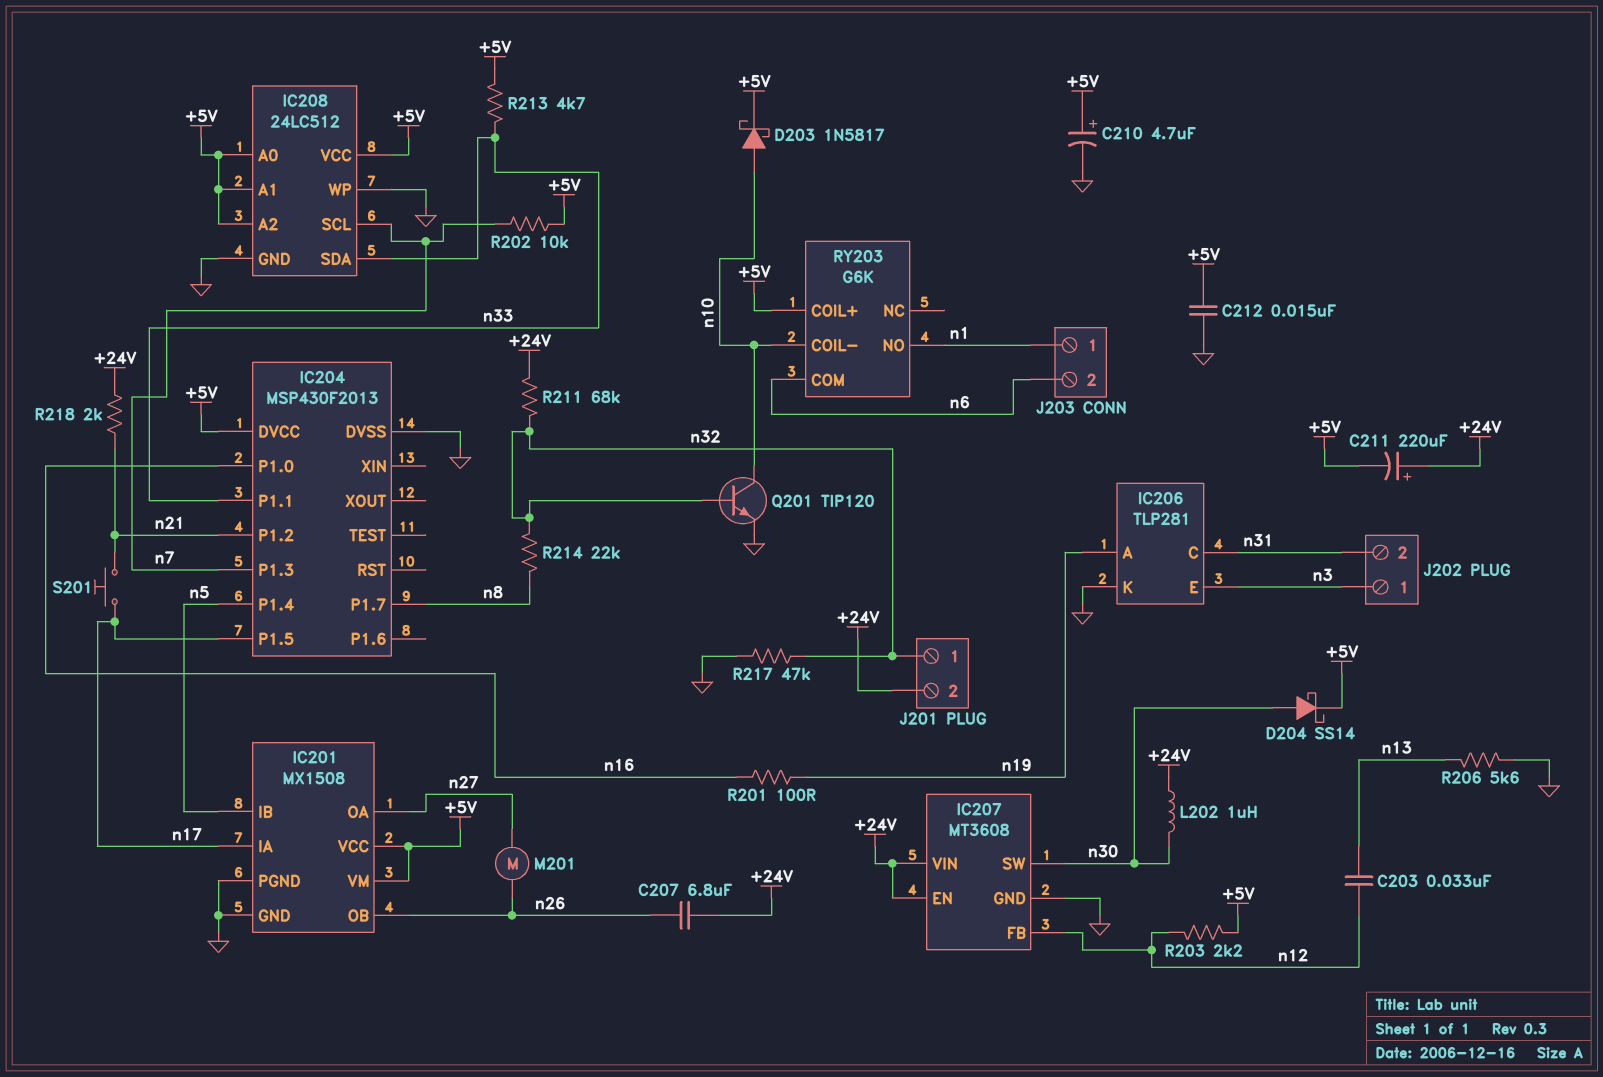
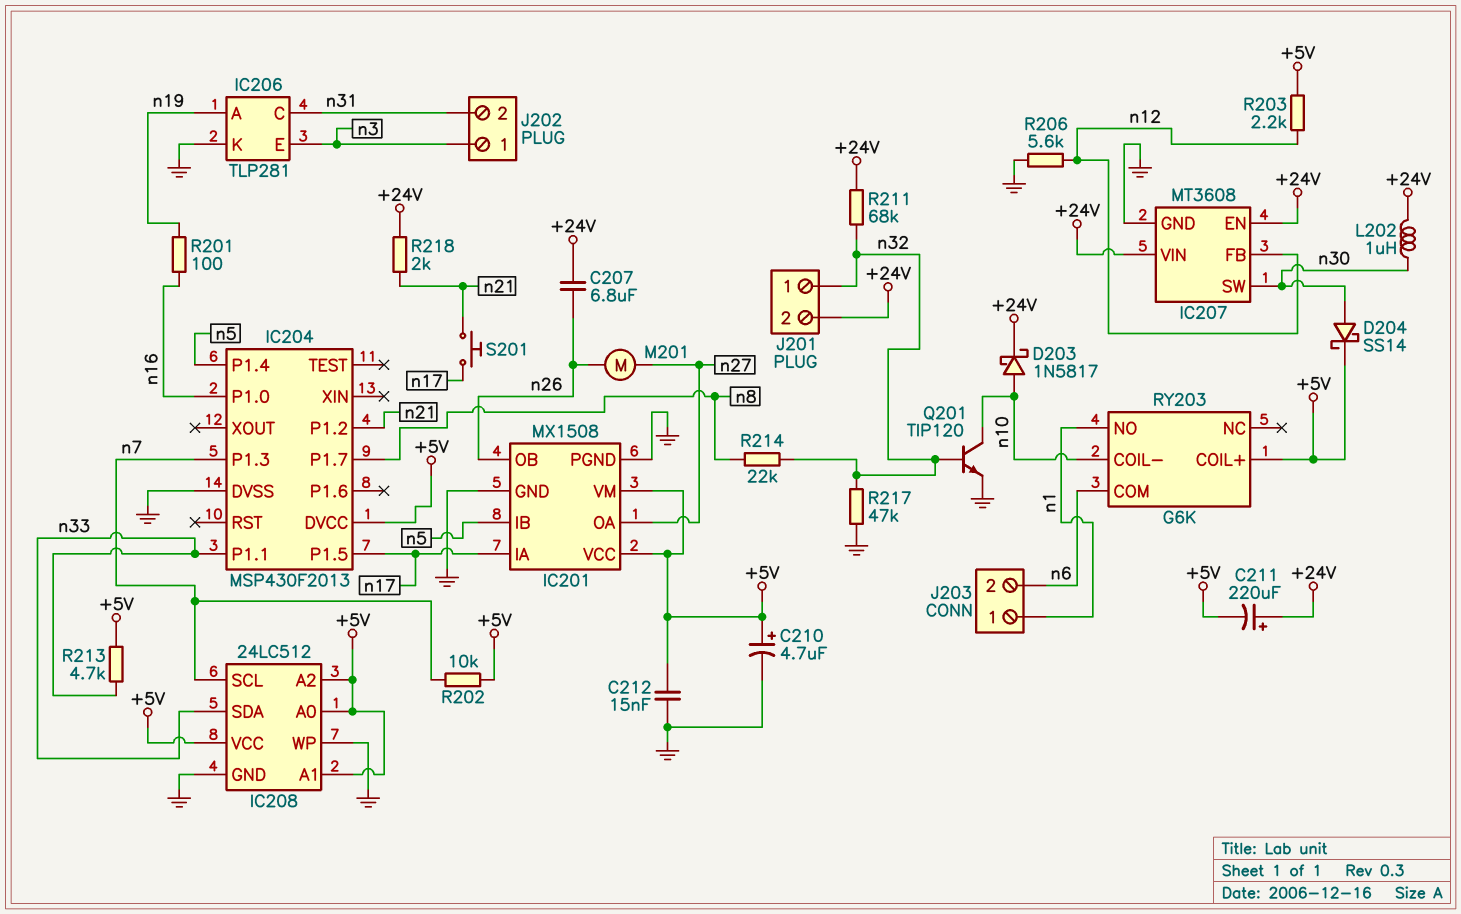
C203: 33nF (n12, n13) -> none
D203: schottky 1N5817 (A n10, K +5V) -> schottky 1N5817 (A n10, K +24V)
R206: 5.6k (GND, n13) -> 5.6k (GND, n12)

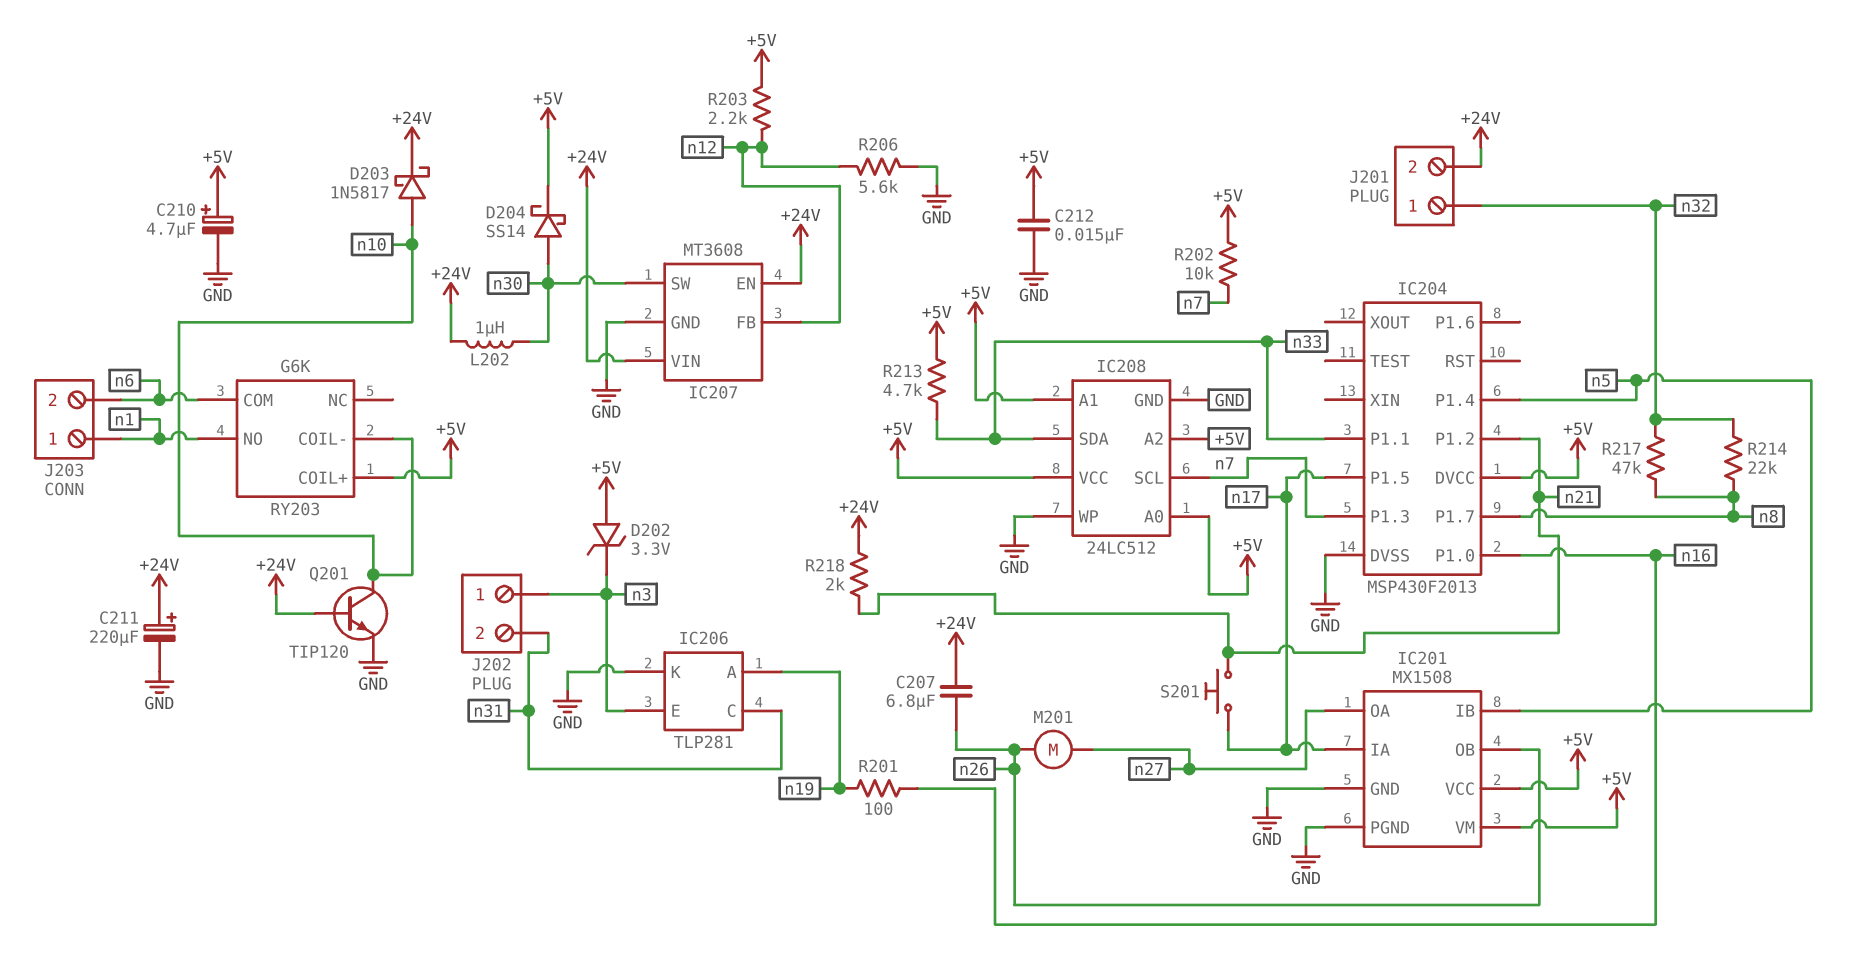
C211: 220uF (plus +24V, minus +5V) -> 220uF (plus +24V, minus GND)
D202: none -> zener 3.3V (A +5V, K n3)
Q201: NPN TIP120 (B n32, C n10, E GND) -> NPN TIP120 (B +24V, C n10, E GND)
R211: 68k (+24V, n32) -> none
R217: 47k (GND, n32) -> 47k (n8, n32)

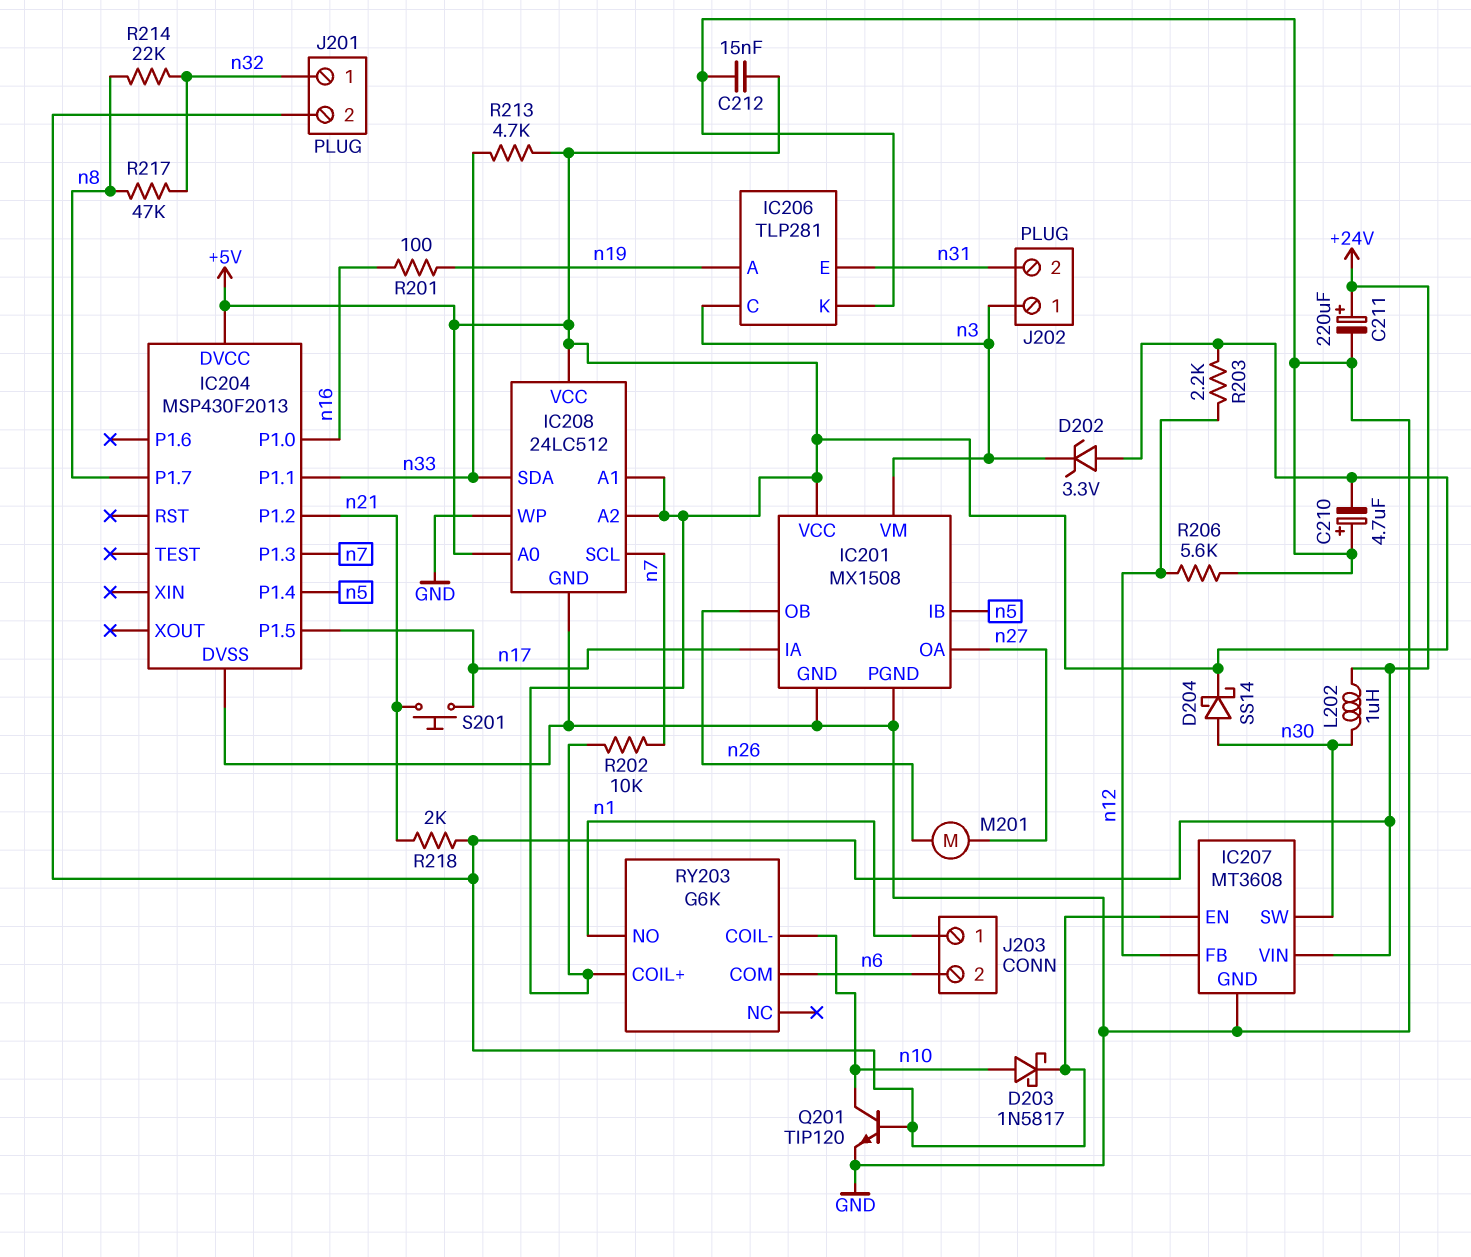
C207: 6.8uF (+24V, n26) -> none
C210: 4.7uF (plus +5V, minus GND) -> 4.7uF (plus GND, minus +5V)
IC201 pin VM: +5V -> n3
IC206 pin C: n31 -> n3
IC206 pin E: n3 -> n31

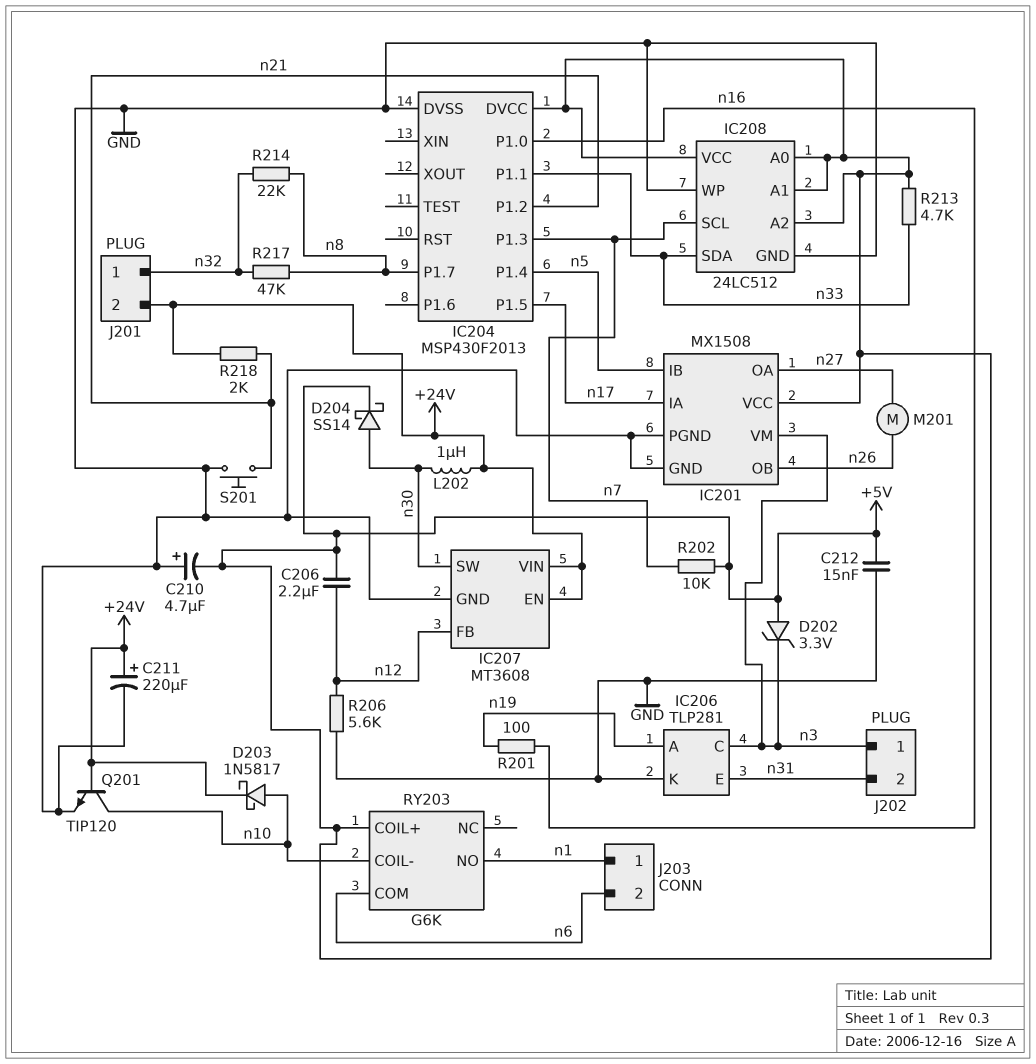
C206: none -> 2.2uF (+5V, n12)
R203: 2.2k (+5V, n12) -> none
S201: button (n17, n21) -> button (GND, n21)

